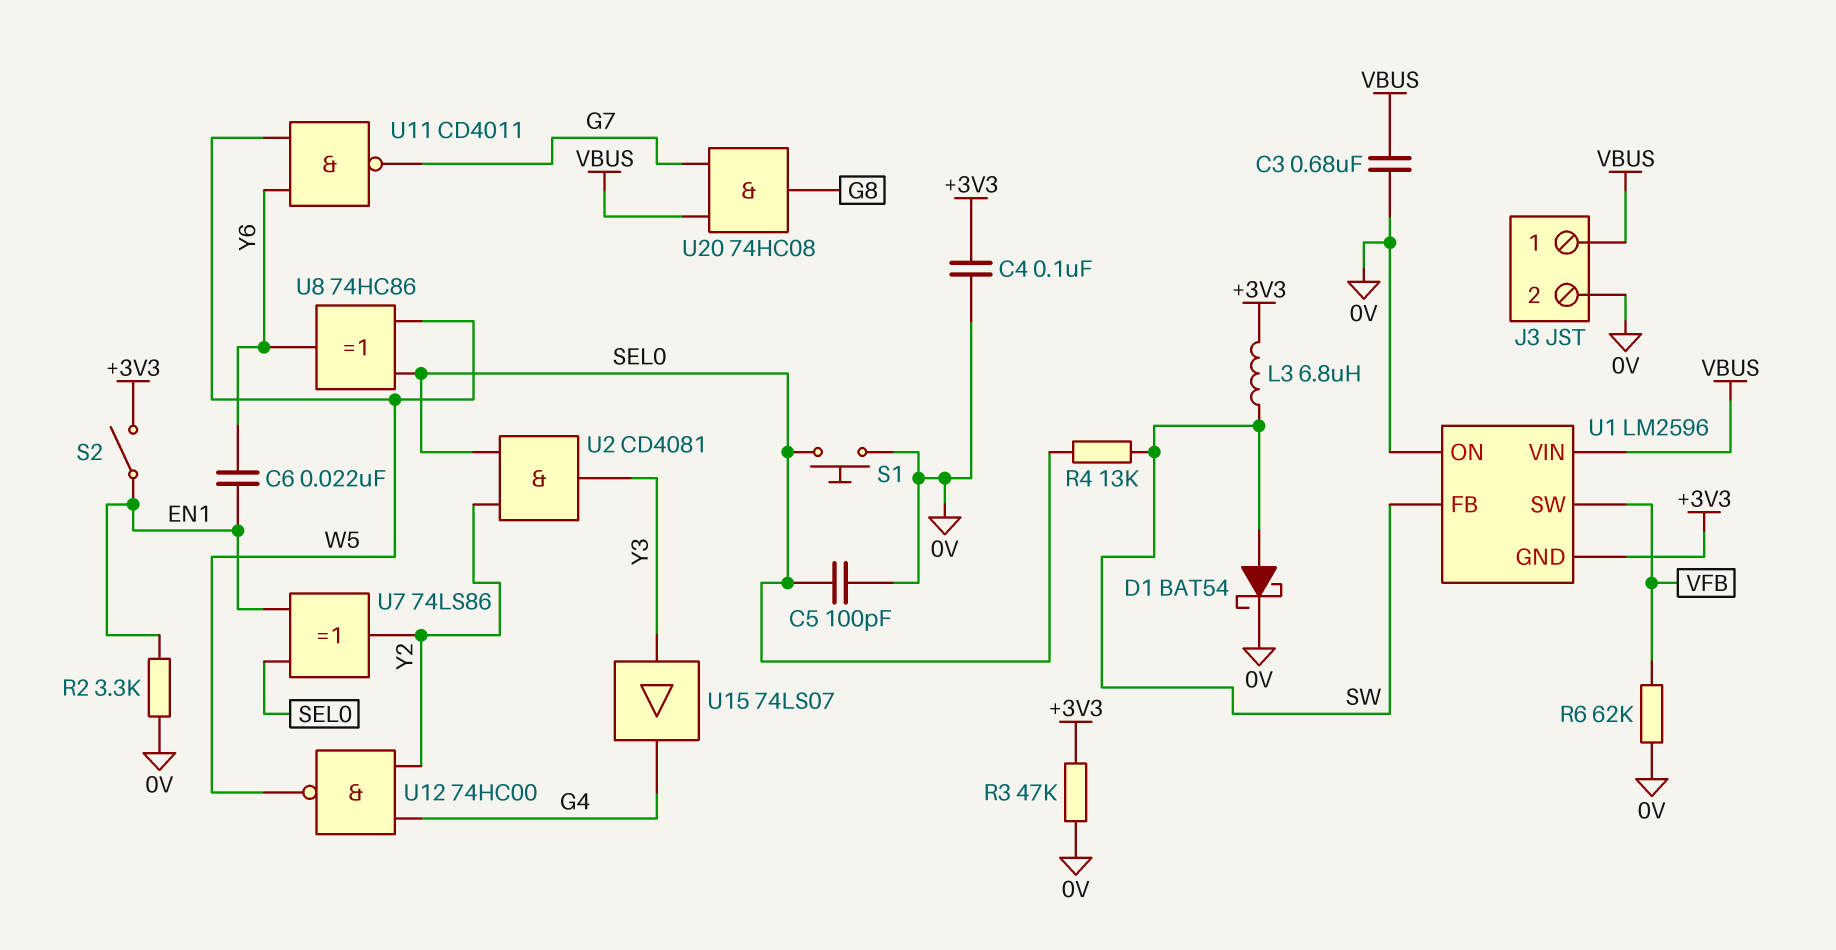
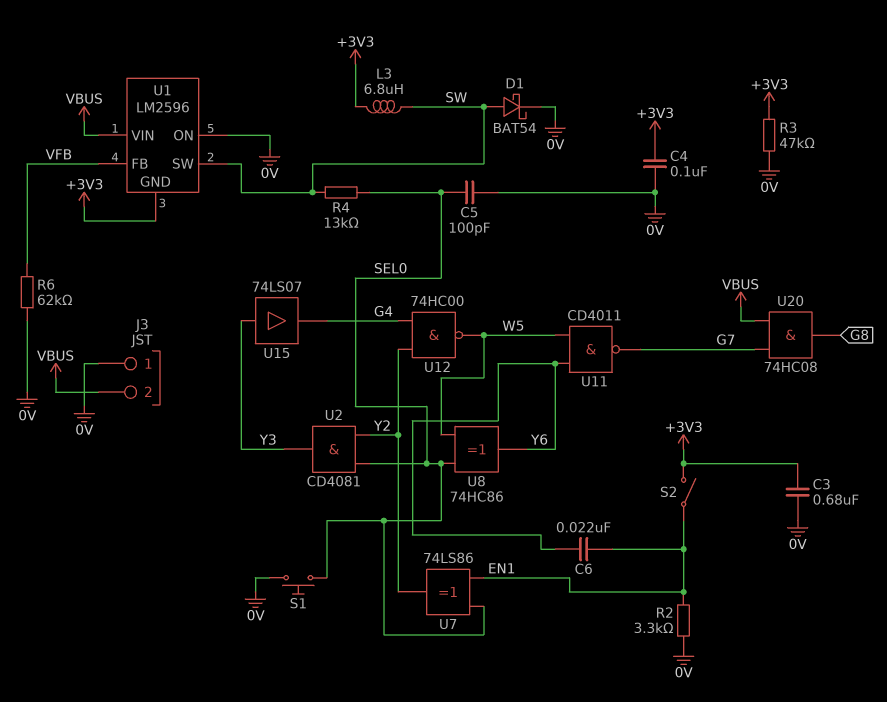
C3: 680nF (0V, VBUS) -> 680nF (+3V3, 0V)
J3 pin 1: VBUS -> 0V
J3 pin 2: 0V -> VBUS
U1 pin FB: SW -> VFB
U1 pin SW: VFB -> SW

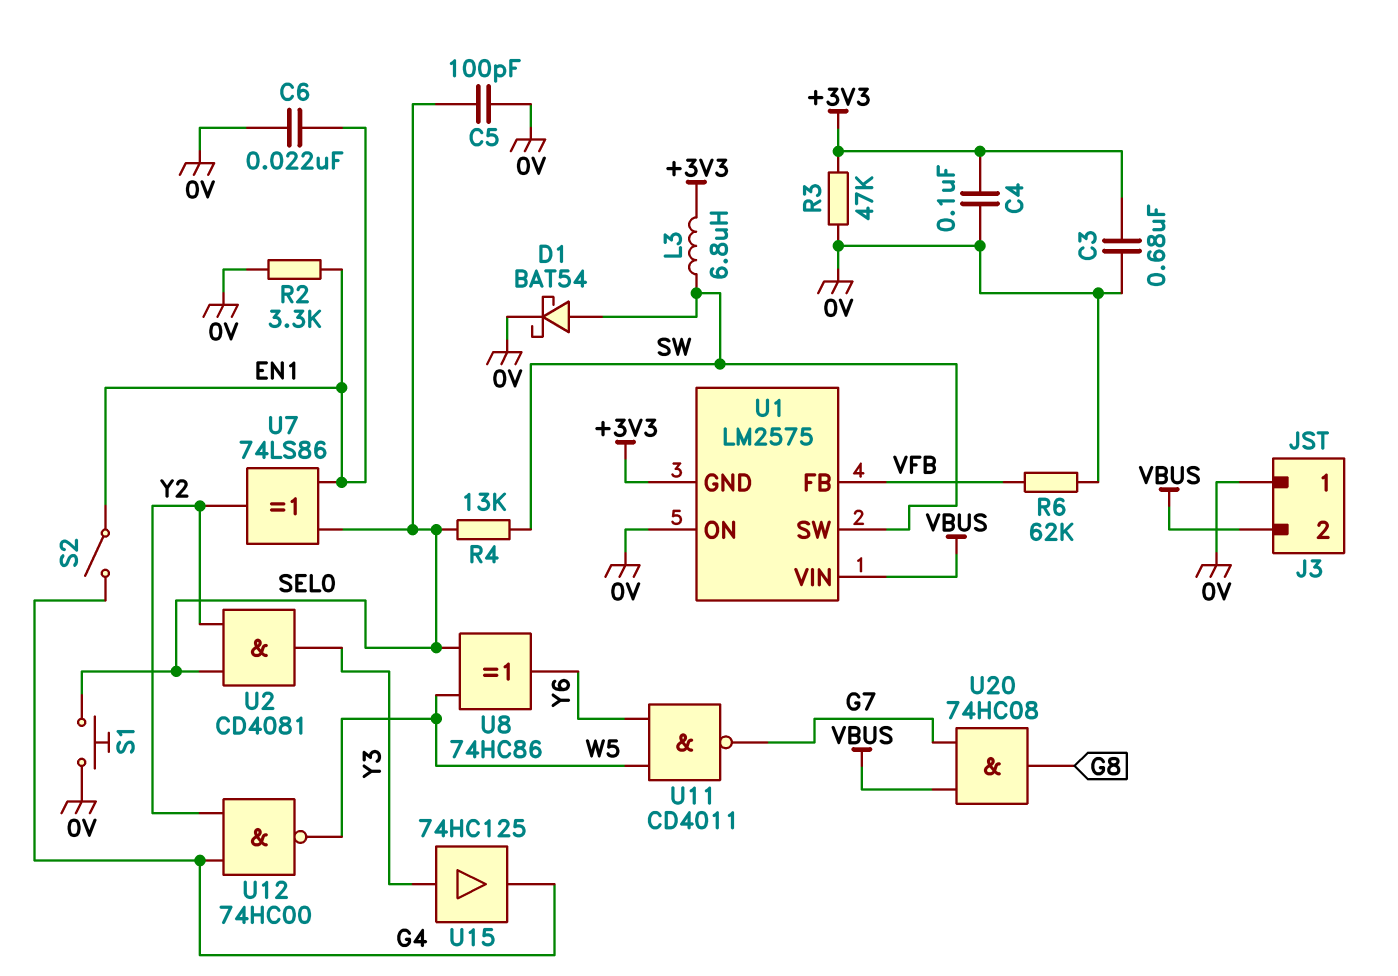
C6: 22nF (EN1, Y6) -> 22nF (0V, EN1)
S2: switch (+3V3, EN1) -> switch (EN1, G4)
U1: LM2596 -> LM2575
U15: buffer 74LS07 (in Y3, out G4) -> buffer 74HC125 (in Y3, out G4)

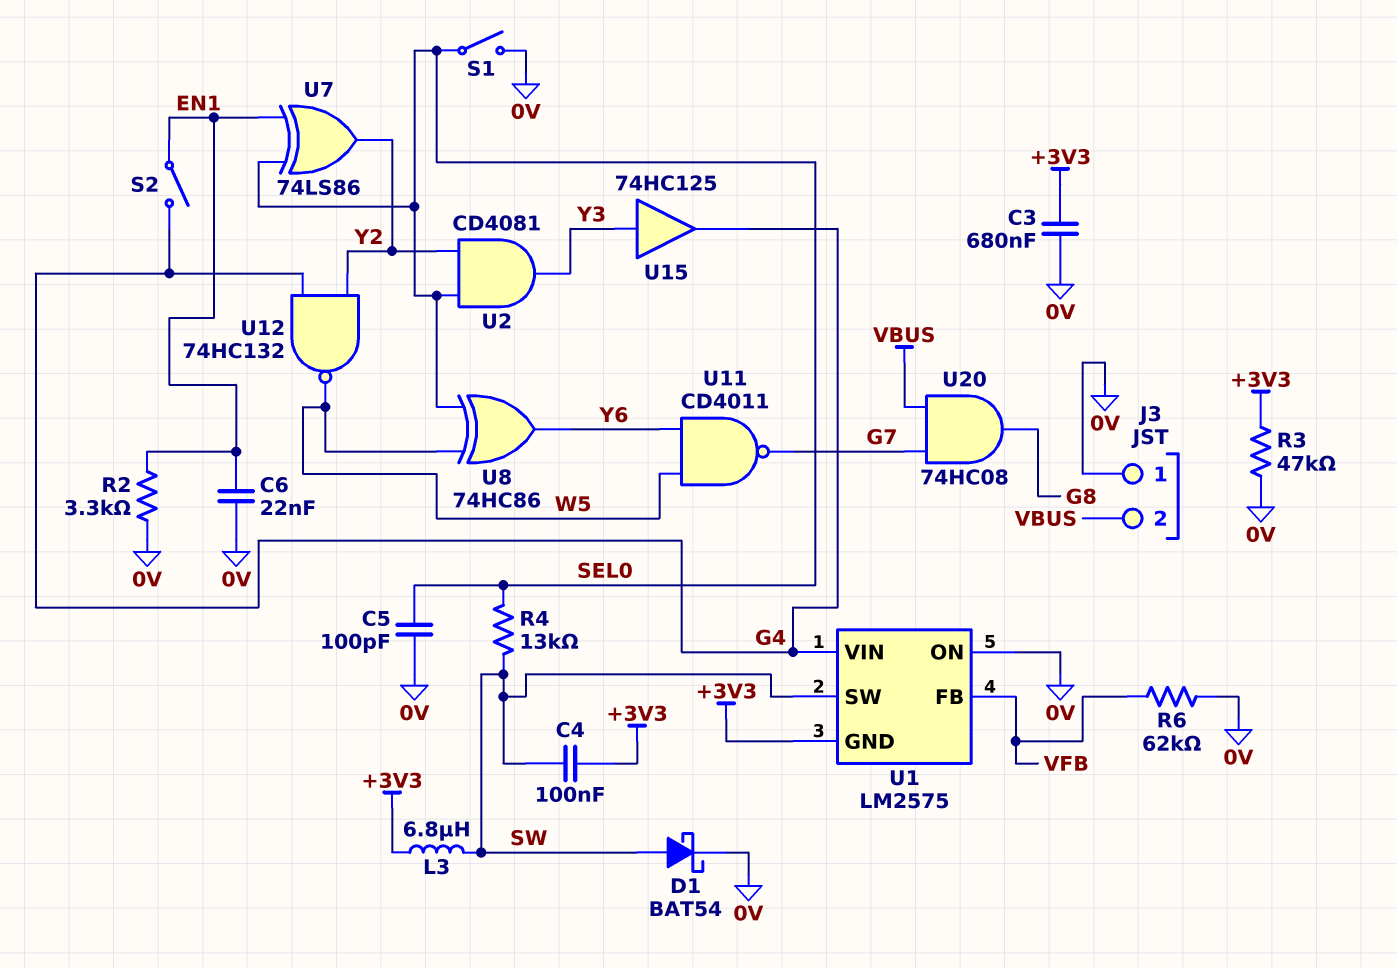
C4: 100nF (+3V3, 0V) -> 100nF (+3V3, SW)
S1: button (0V, SEL0) -> switch (0V, SEL0)
U1 pin VIN: VBUS -> G4
U12: NAND 74HC00 (in G4, in Y2, out W5) -> NAND 74HC132 (in G4, in Y2, out W5)

